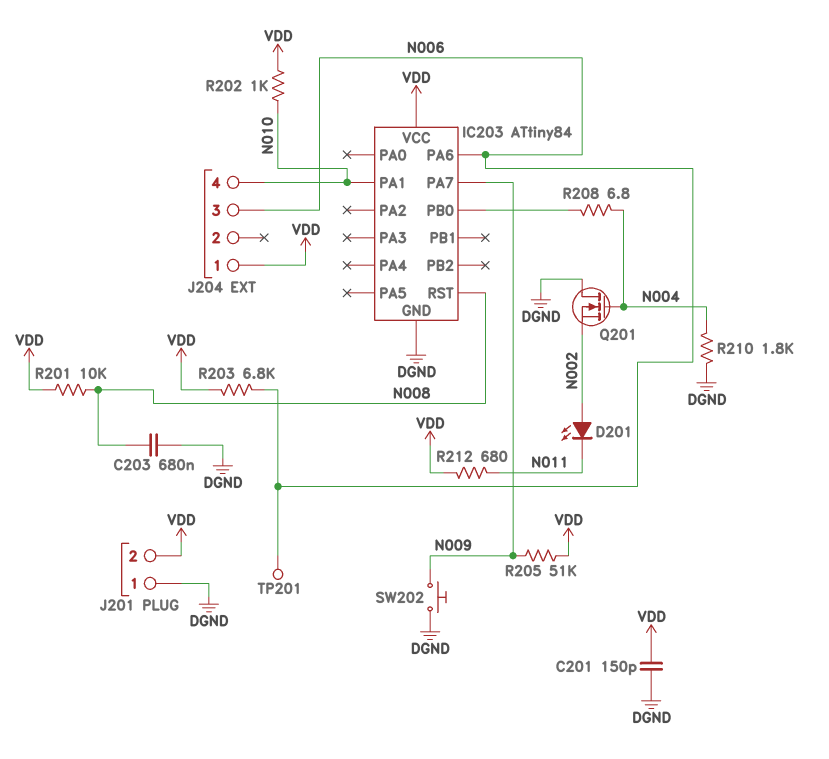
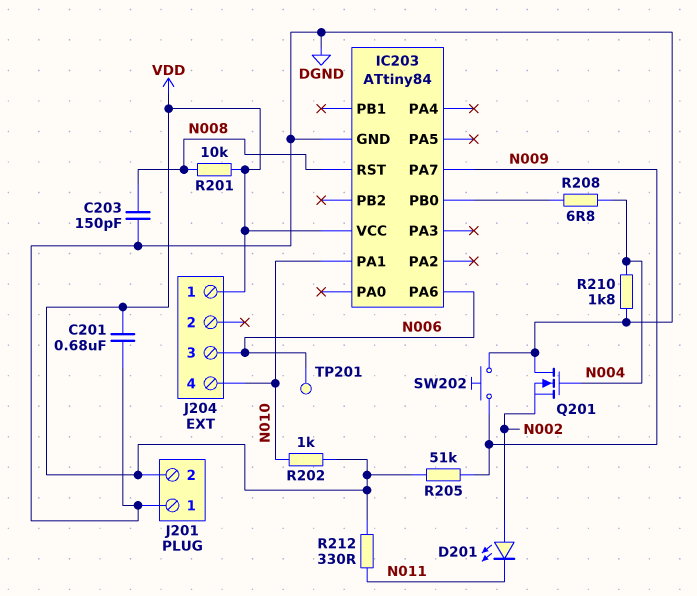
C201: 150pF (DGND, VDD) -> 680nF (DGND, VDD)
C203: 680nF (DGND, N008) -> 150pF (DGND, N008)
R203: 6.8k (N006, VDD) -> none
R212: 680 (N011, VDD) -> 330 (N011, VDD)

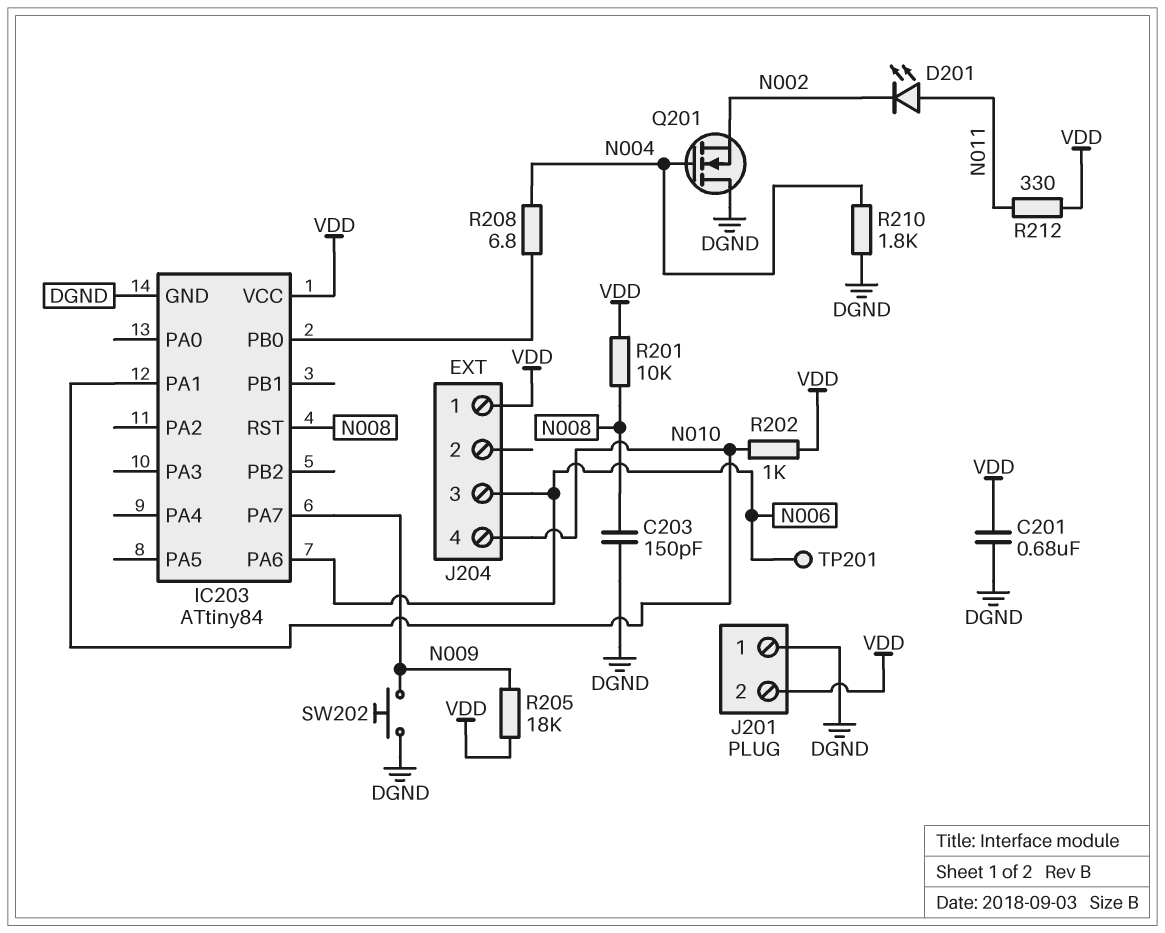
D201: LED (A N002, K N011) -> LED (A N011, K N002)
R205: 51k (N009, VDD) -> 18k (N009, VDD)

